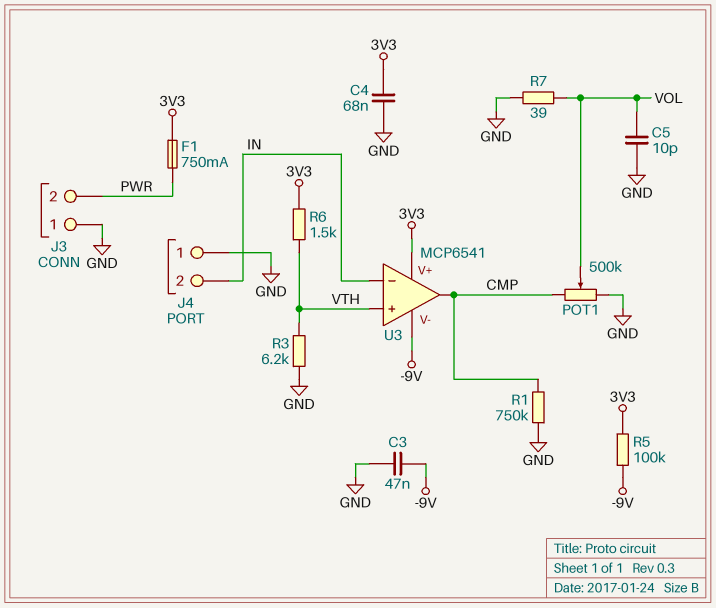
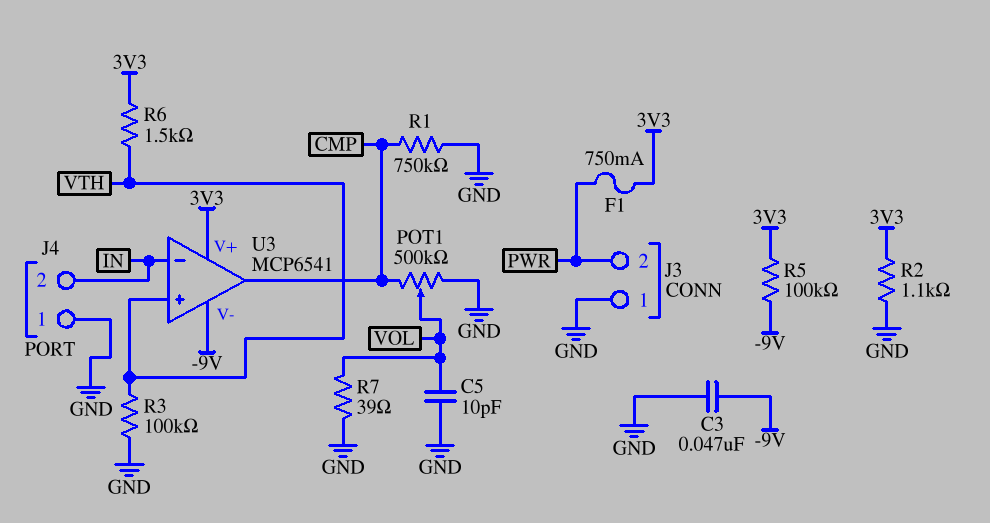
C4: 68nF (3V3, GND) -> none
R2: none -> 1.1k (3V3, GND)
R3: 6.2k (GND, VTH) -> 100k (GND, VTH)

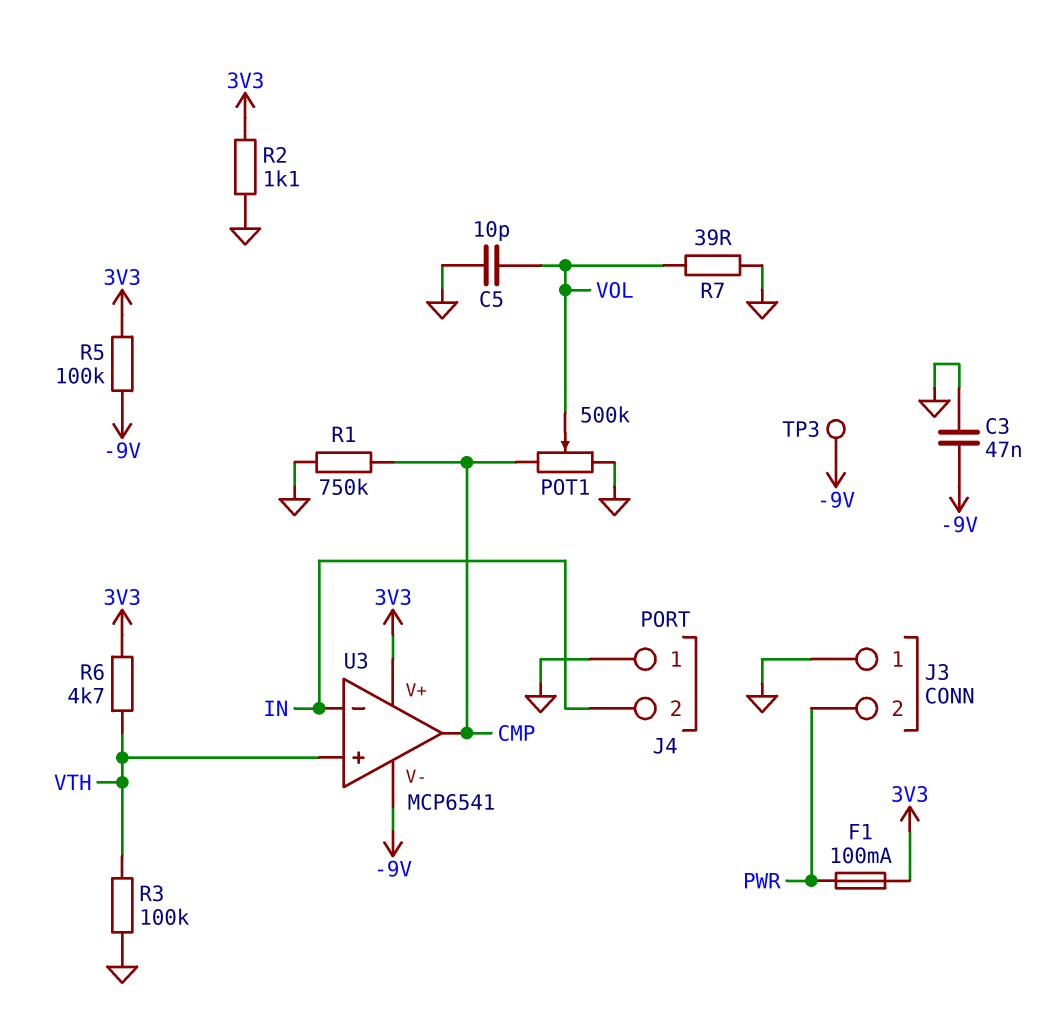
F1: 750mA (3V3, PWR) -> 100mA (3V3, PWR)
R6: 1.5k (3V3, VTH) -> 4.7k (3V3, VTH)
TP3: none -> test point (-9V)

